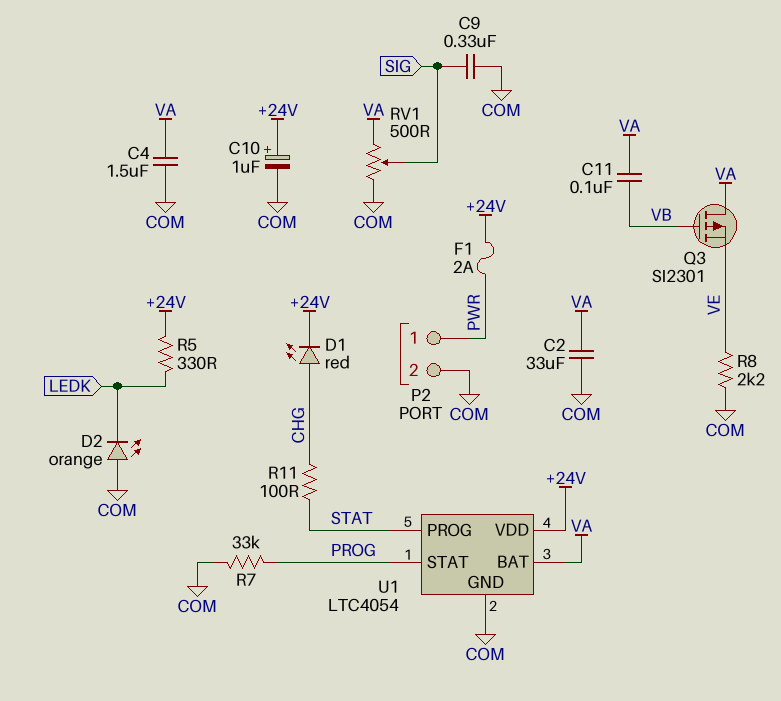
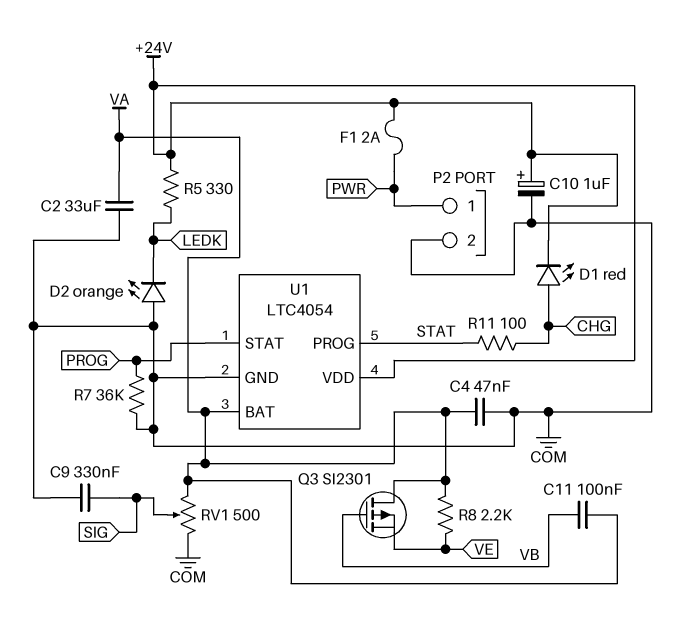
C4: 1.5uF (COM, VA) -> 47nF (COM, VA)
R7: 33k (COM, PROG) -> 36k (COM, PROG)
R8: 2.2k (COM, VE) -> 2.2k (VA, VE)

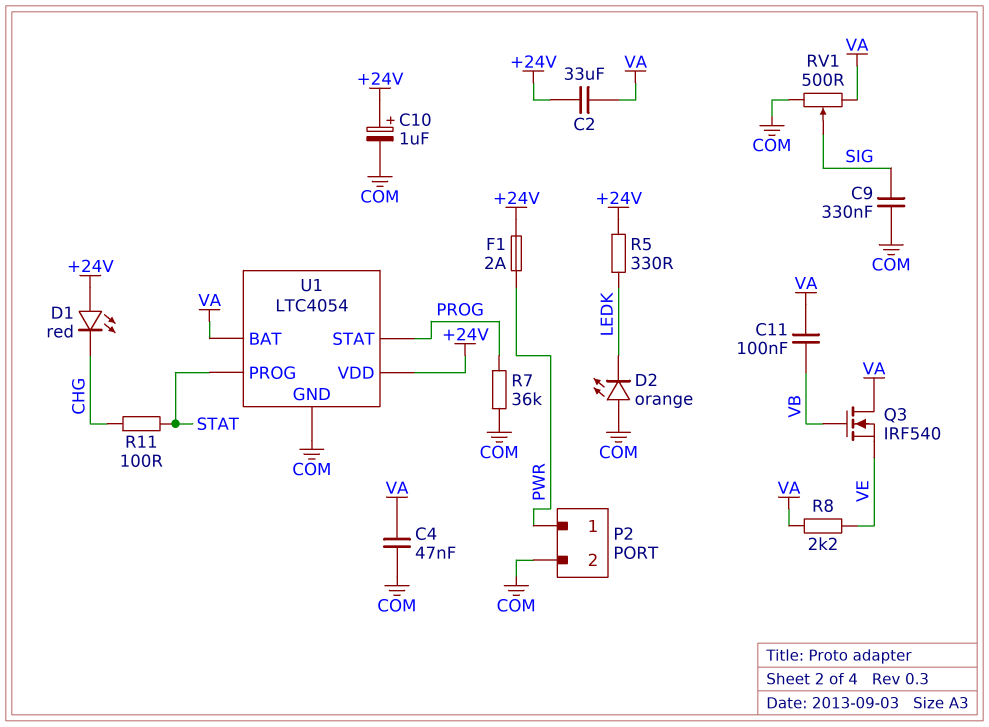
C2: 33uF (COM, VA) -> 33uF (+24V, VA)
D1: LED red (A CHG, K +24V) -> LED red (A +24V, K CHG)
Q3: PMOS SI2301 (G VB, D VA, S VE) -> NMOS IRF540 (G VB, D VA, S VE)

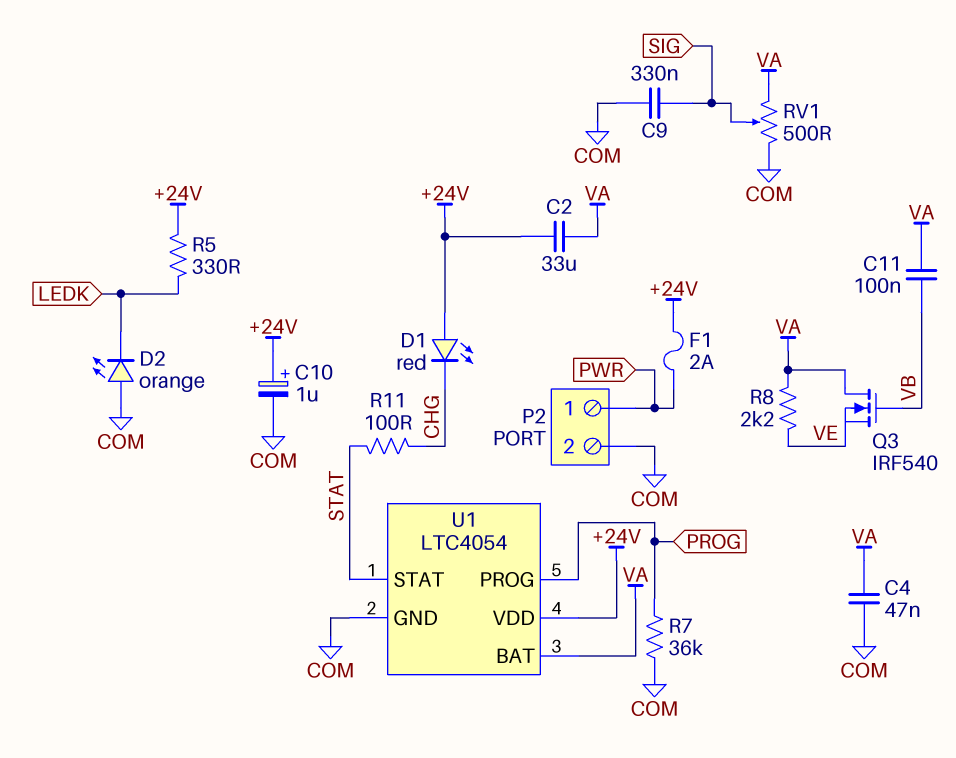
U1 pin PROG: STAT -> PROG
U1 pin STAT: PROG -> STAT

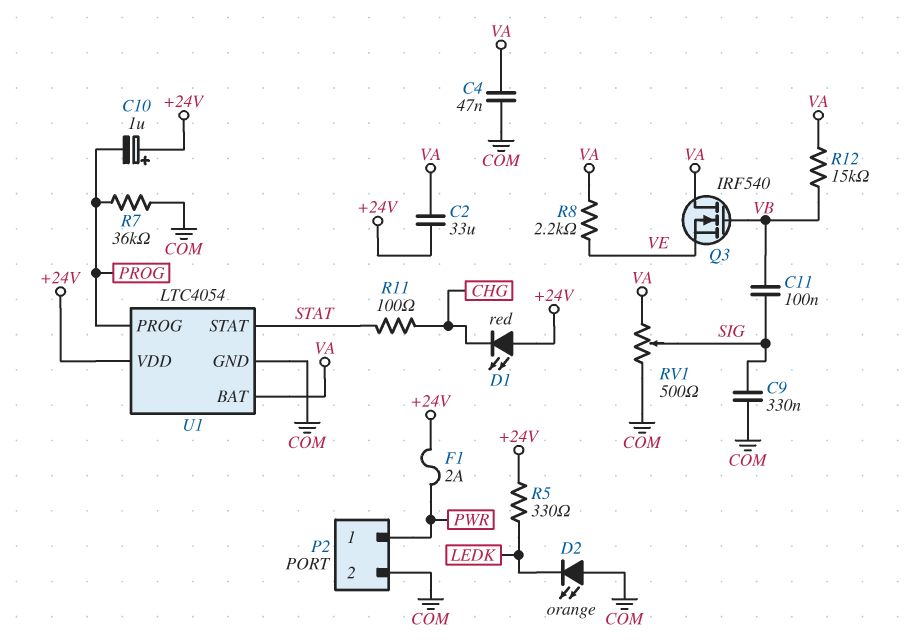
C10: 1uF (plus +24V, minus COM) -> 1uF (plus +24V, minus PROG)
C11: 100nF (VA, VB) -> 100nF (SIG, VB)
R12: none -> 15k (VA, VB)

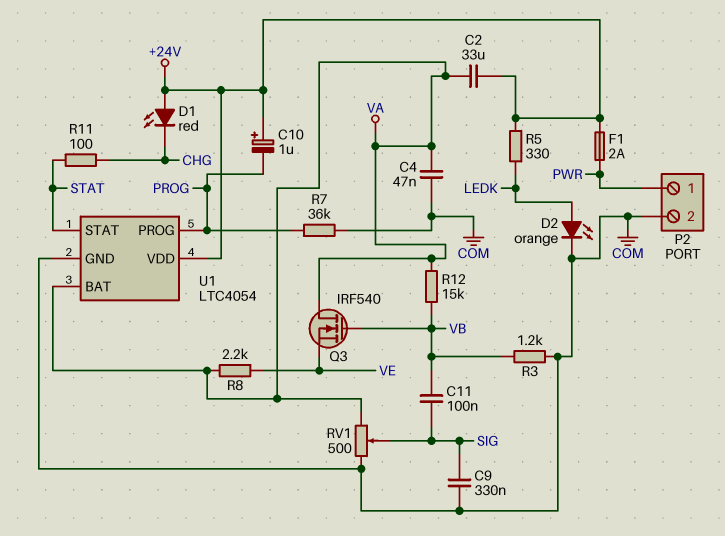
D2: LED orange (A COM, K LEDK) -> LED orange (A LEDK, K COM)
R3: none -> 1.2k (COM, VB)

